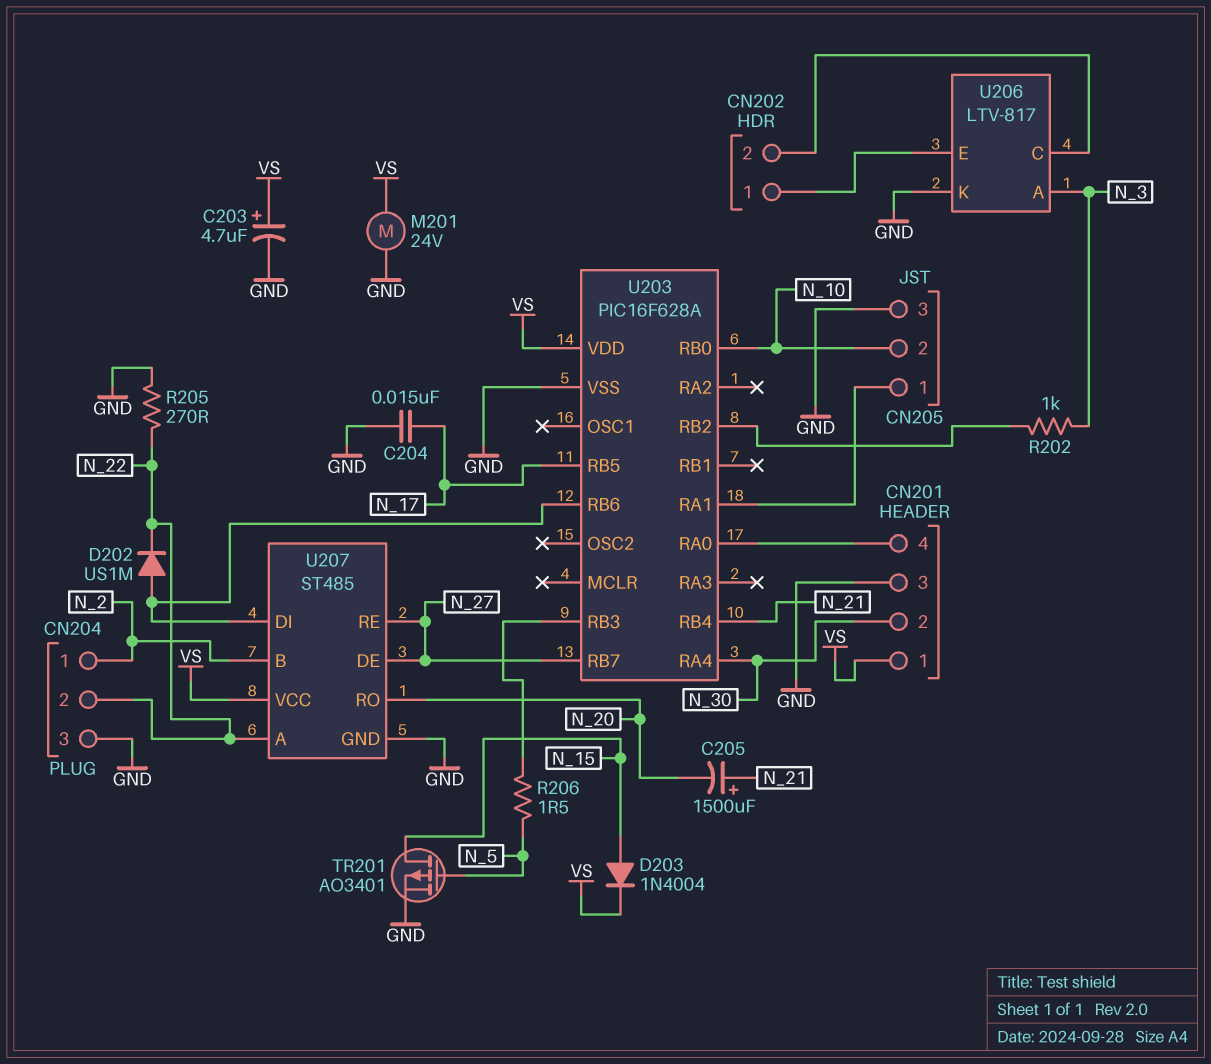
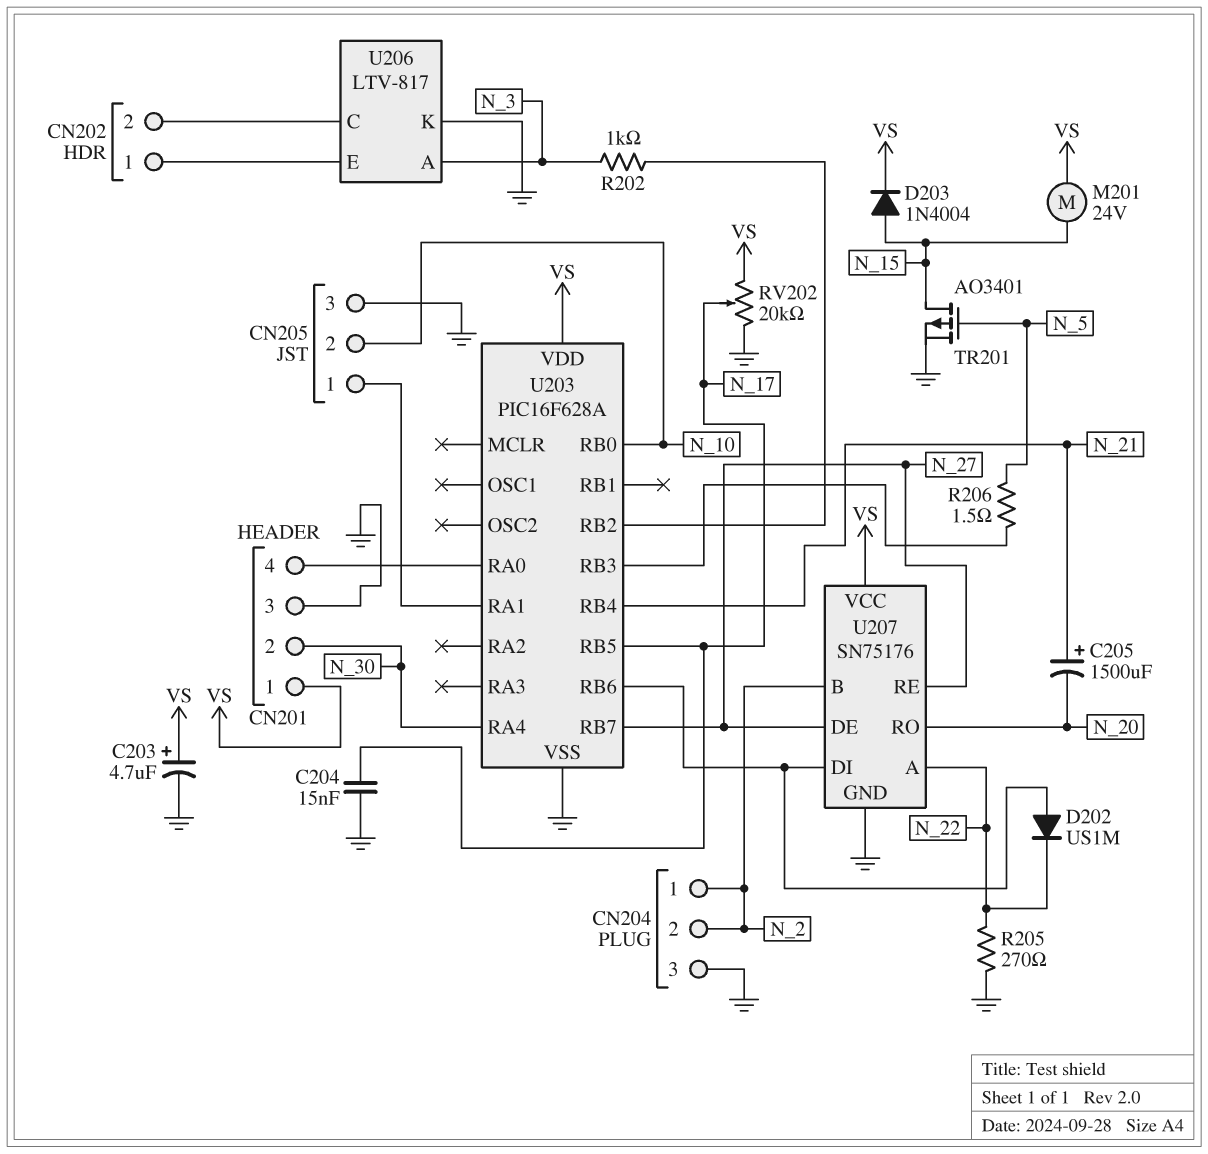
CN204 pin 2: N_22 -> N_2
M201: motor 24V (GND, VS) -> motor 24V (N_15, VS)
RV202: none -> 20k (GND, VS, wiper N_17)
U207: ST485 -> SN75176

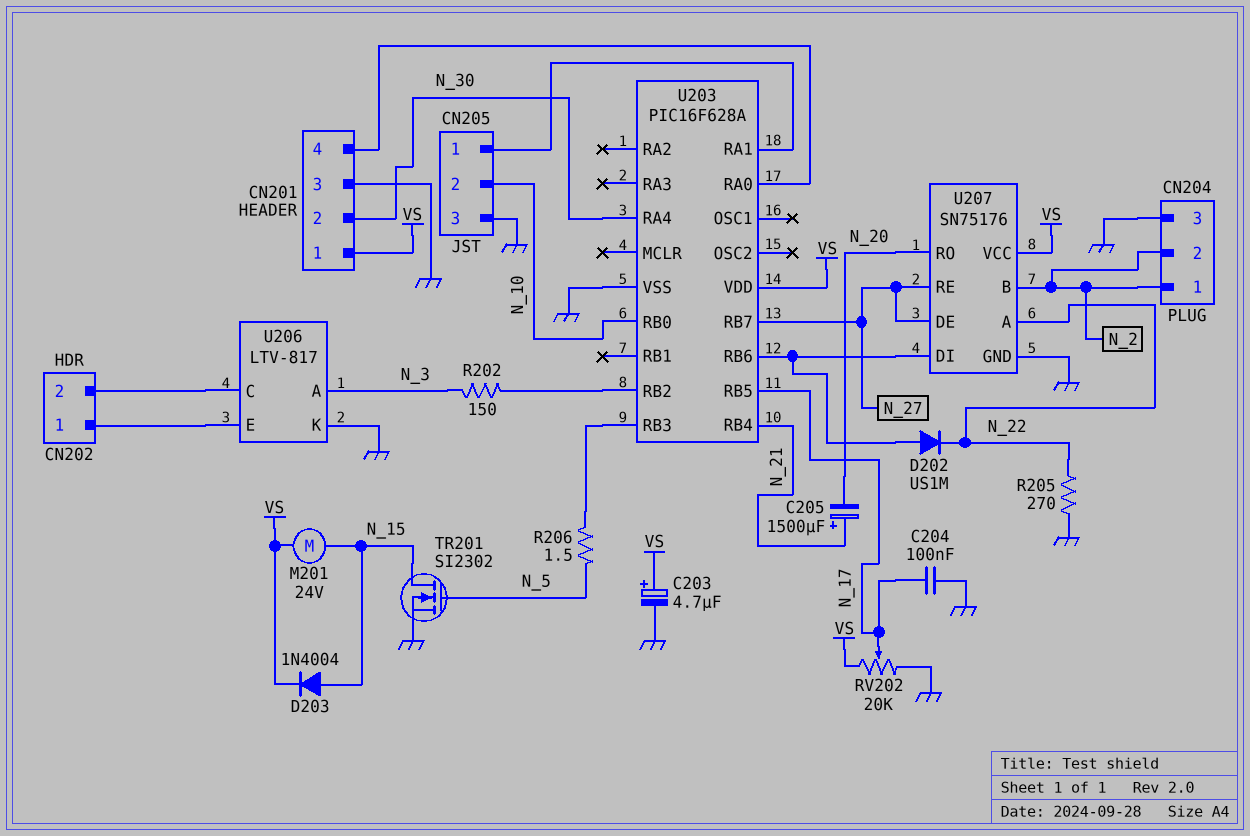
C204: 15nF (GND, N_17) -> 100nF (GND, N_17)
R202: 1k (N_3, U203/RB2) -> 150 (N_3, U203/RB2)
TR201: PMOS AO3401 (G N_5, D N_15, S GND) -> NMOS SI2302 (G N_5, D N_15, S GND)

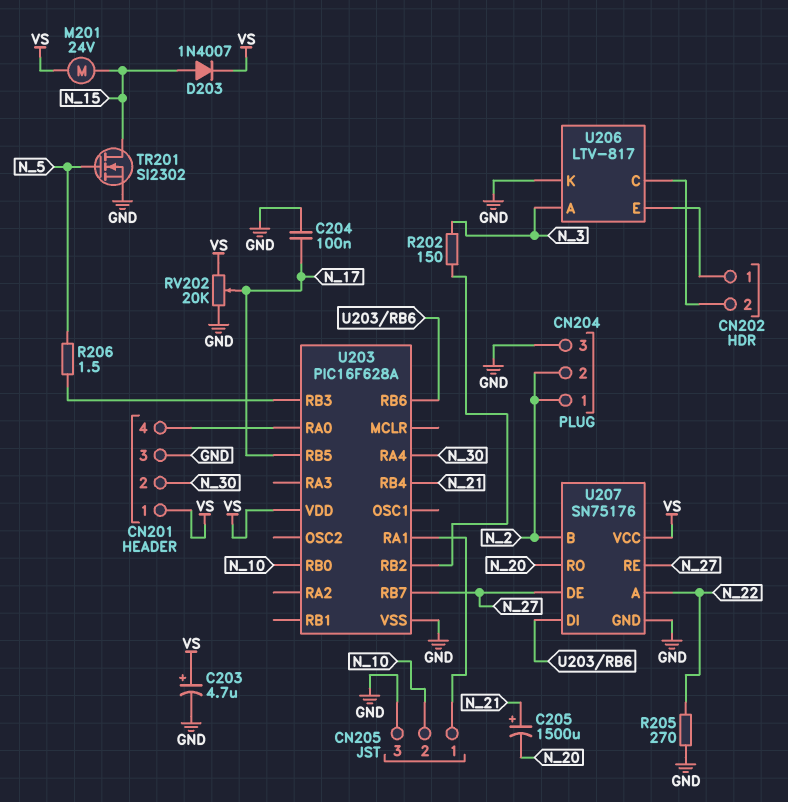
D202: diode US1M (A U203/RB6, K N_22) -> none
D203: diode 1N4004 (A N_15, K VS) -> diode 1N4007 (A N_15, K VS)

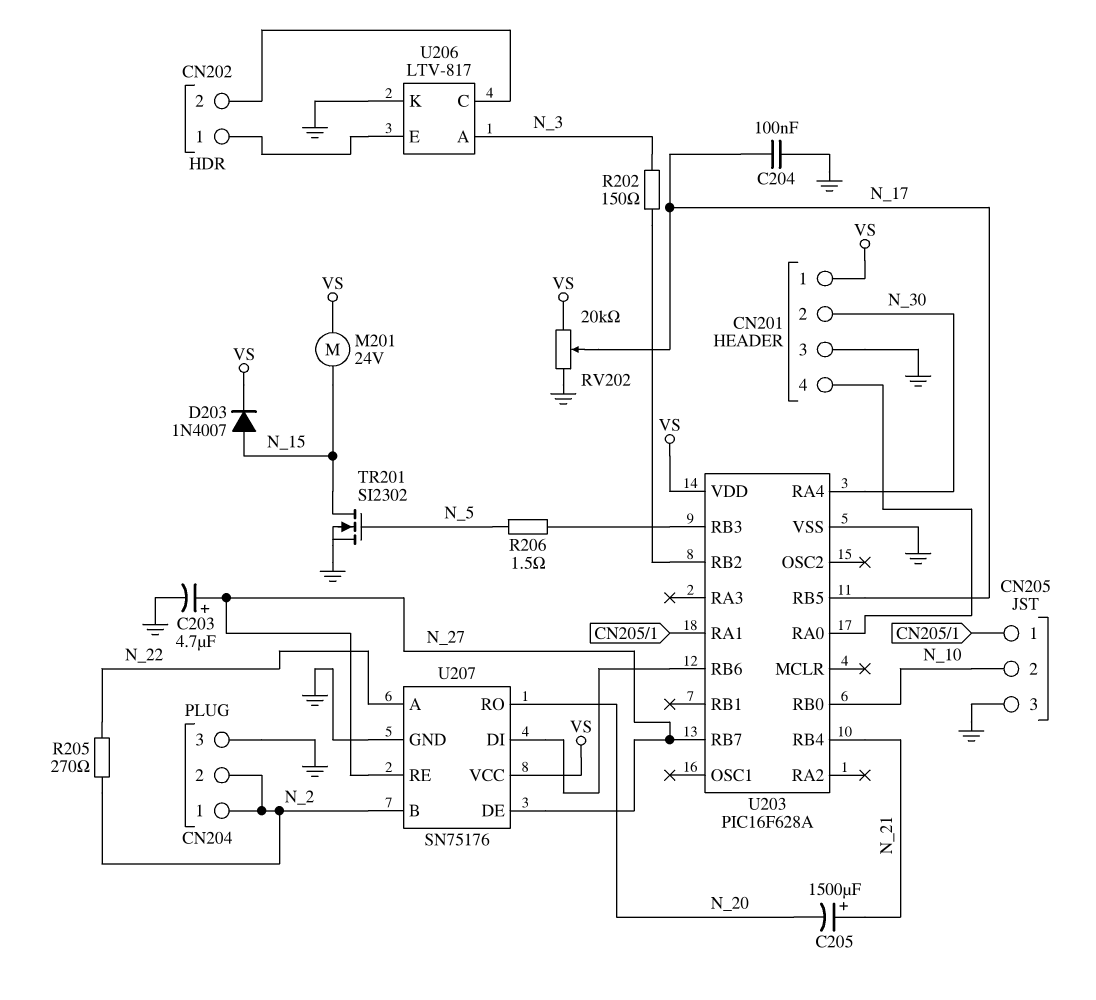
C203: 4.7uF (plus VS, minus GND) -> 4.7uF (plus N_27, minus GND)
R205: 270 (GND, N_22) -> 270 (N_2, N_22)

